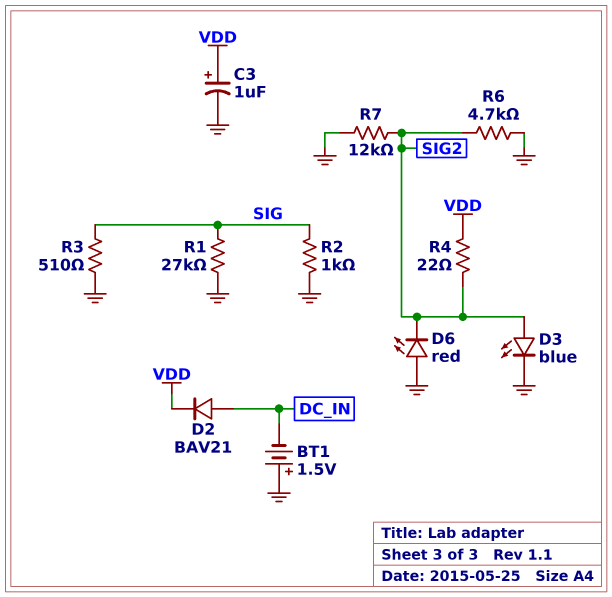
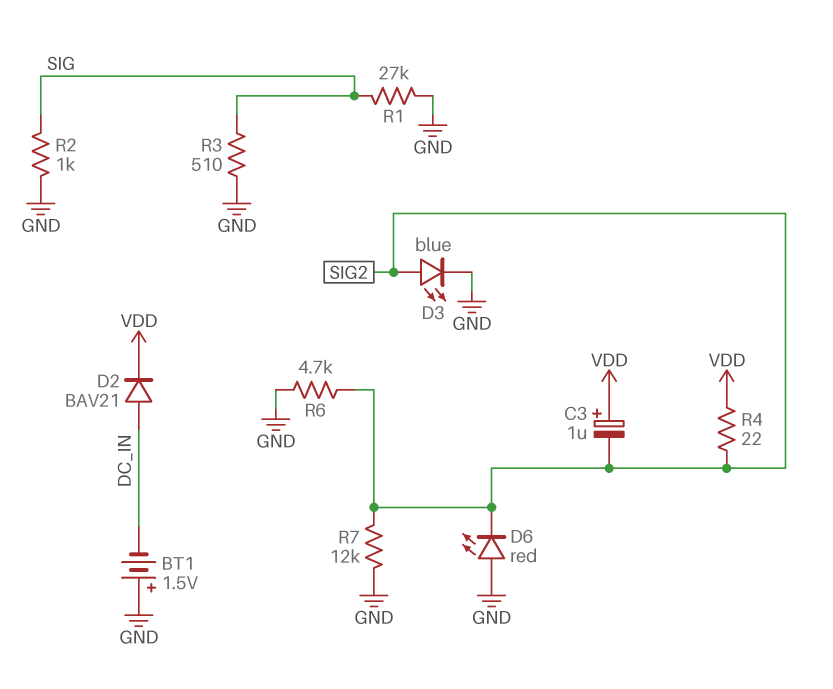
C3: 1uF (plus VDD, minus GND) -> 1uF (plus VDD, minus SIG2)

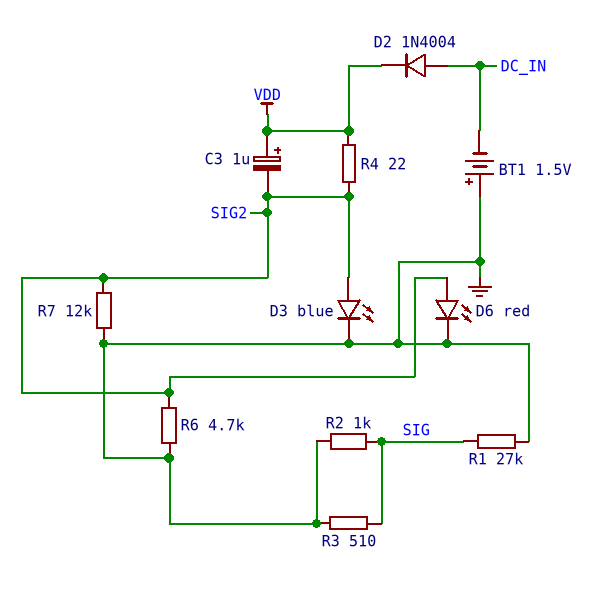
D2: diode BAV21 (A DC_IN, K VDD) -> diode 1N4004 (A DC_IN, K VDD)
D6: LED red (A GND, K SIG2) -> LED red (A SIG2, K GND)

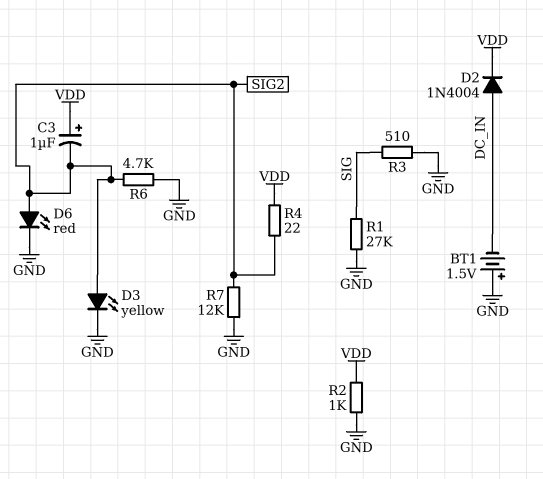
D3: LED blue (A SIG2, K GND) -> LED yellow (A SIG2, K GND)
R2: 1k (GND, SIG) -> 1k (GND, VDD)

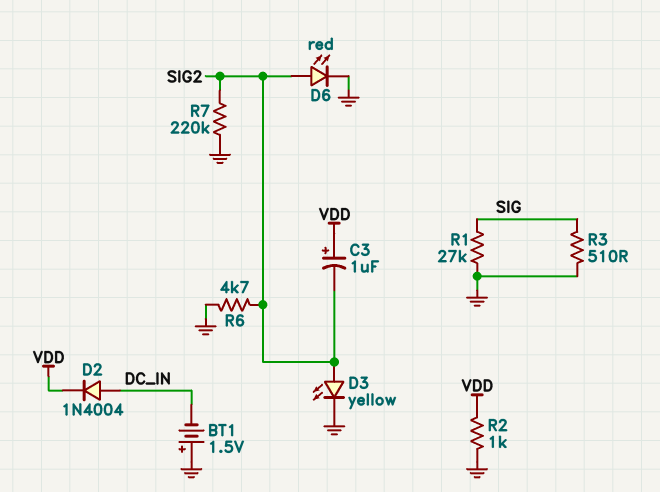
R4: 22 (SIG2, VDD) -> none
R7: 12k (GND, SIG2) -> 220k (GND, SIG2)

